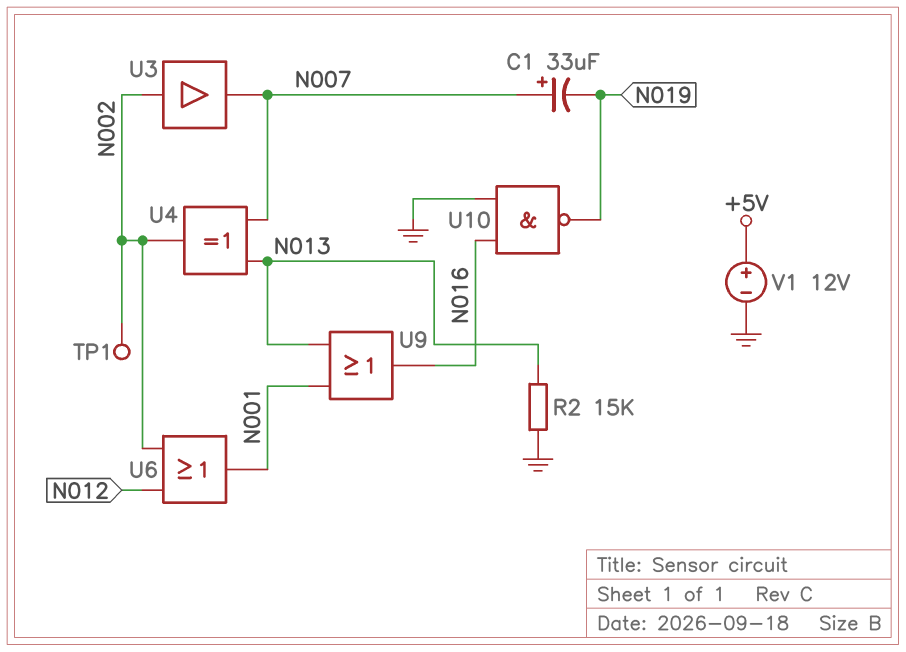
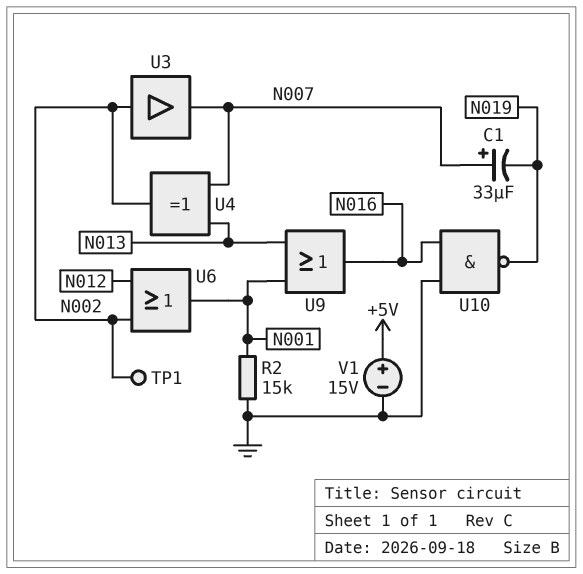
R2: 15k (GND, N013) -> 15k (GND, N001)
V1: 12V (plus +5V, minus GND) -> 15V (plus +5V, minus GND)

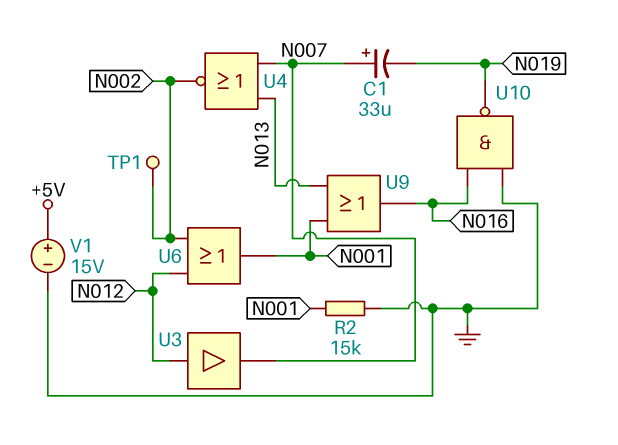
U3: buffer (in N002, out N007) -> buffer (in N012, out N007)
U4: XOR (in N007, in N013, out N002) -> NOR (in N007, in N013, out N002)

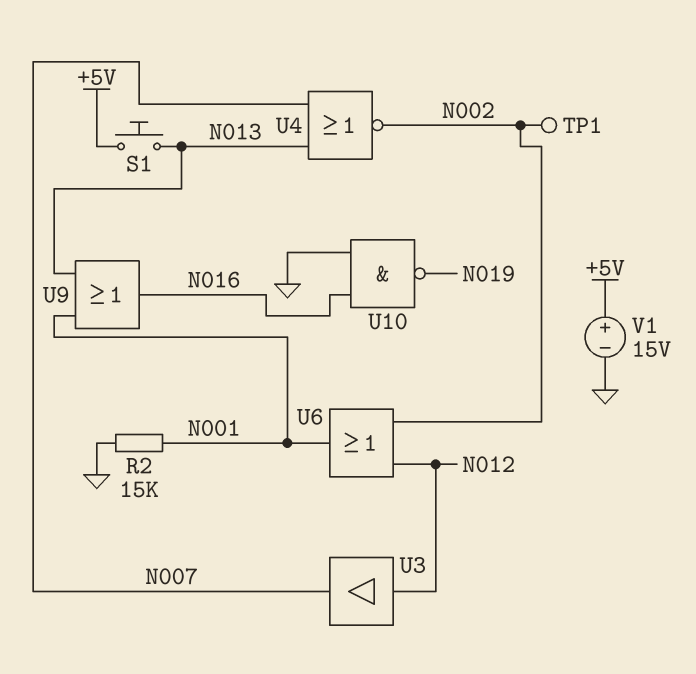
C1: 33uF (plus N007, minus N019) -> none
S1: none -> button (+5V, N013)

